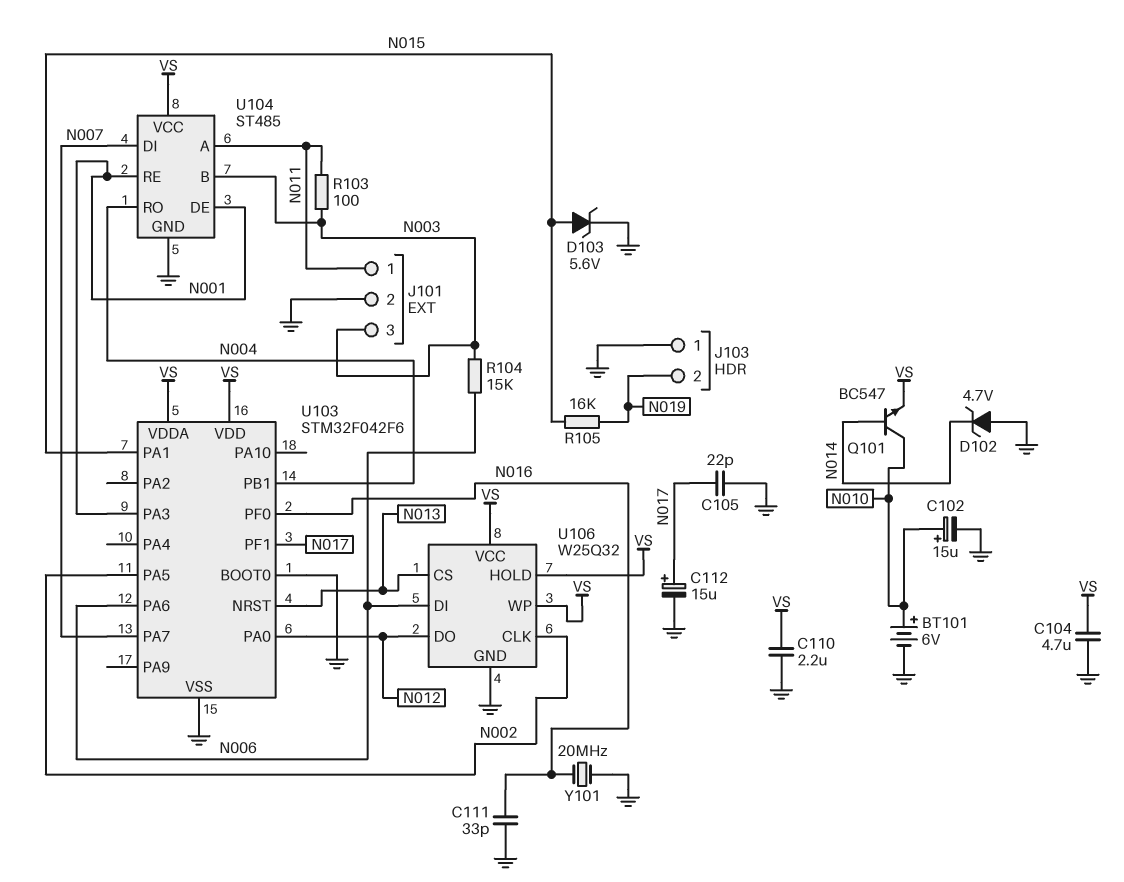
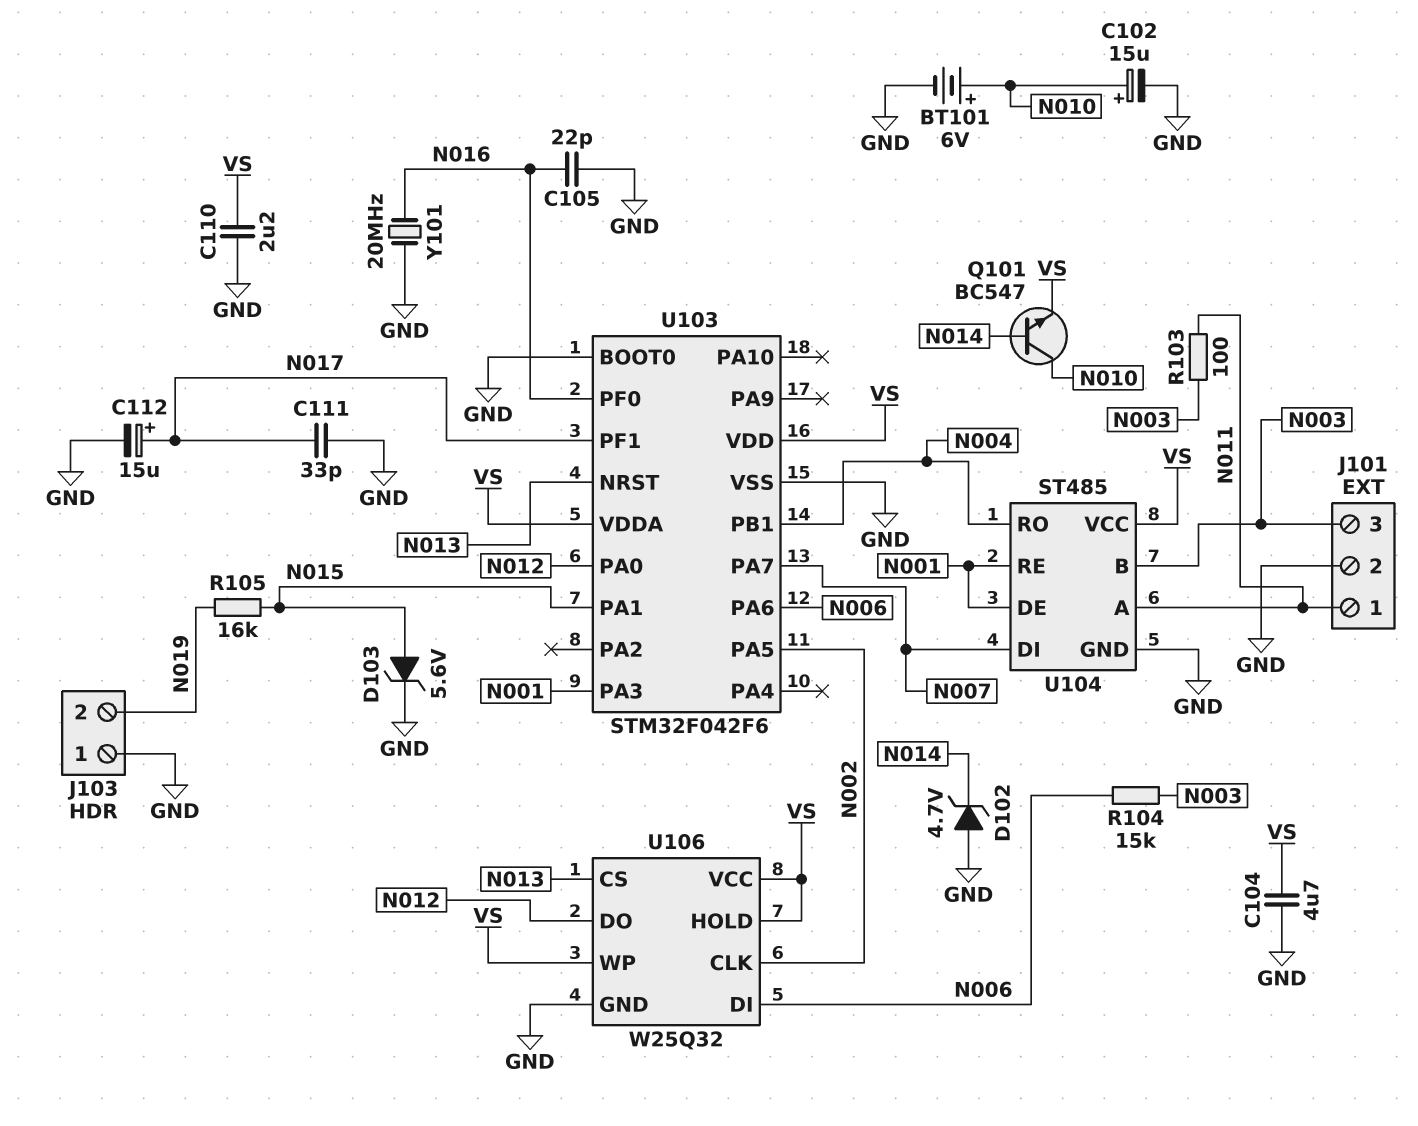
C105: 22pF (GND, N017) -> 22pF (GND, N016)
C111: 33pF (GND, N016) -> 33pF (GND, N017)

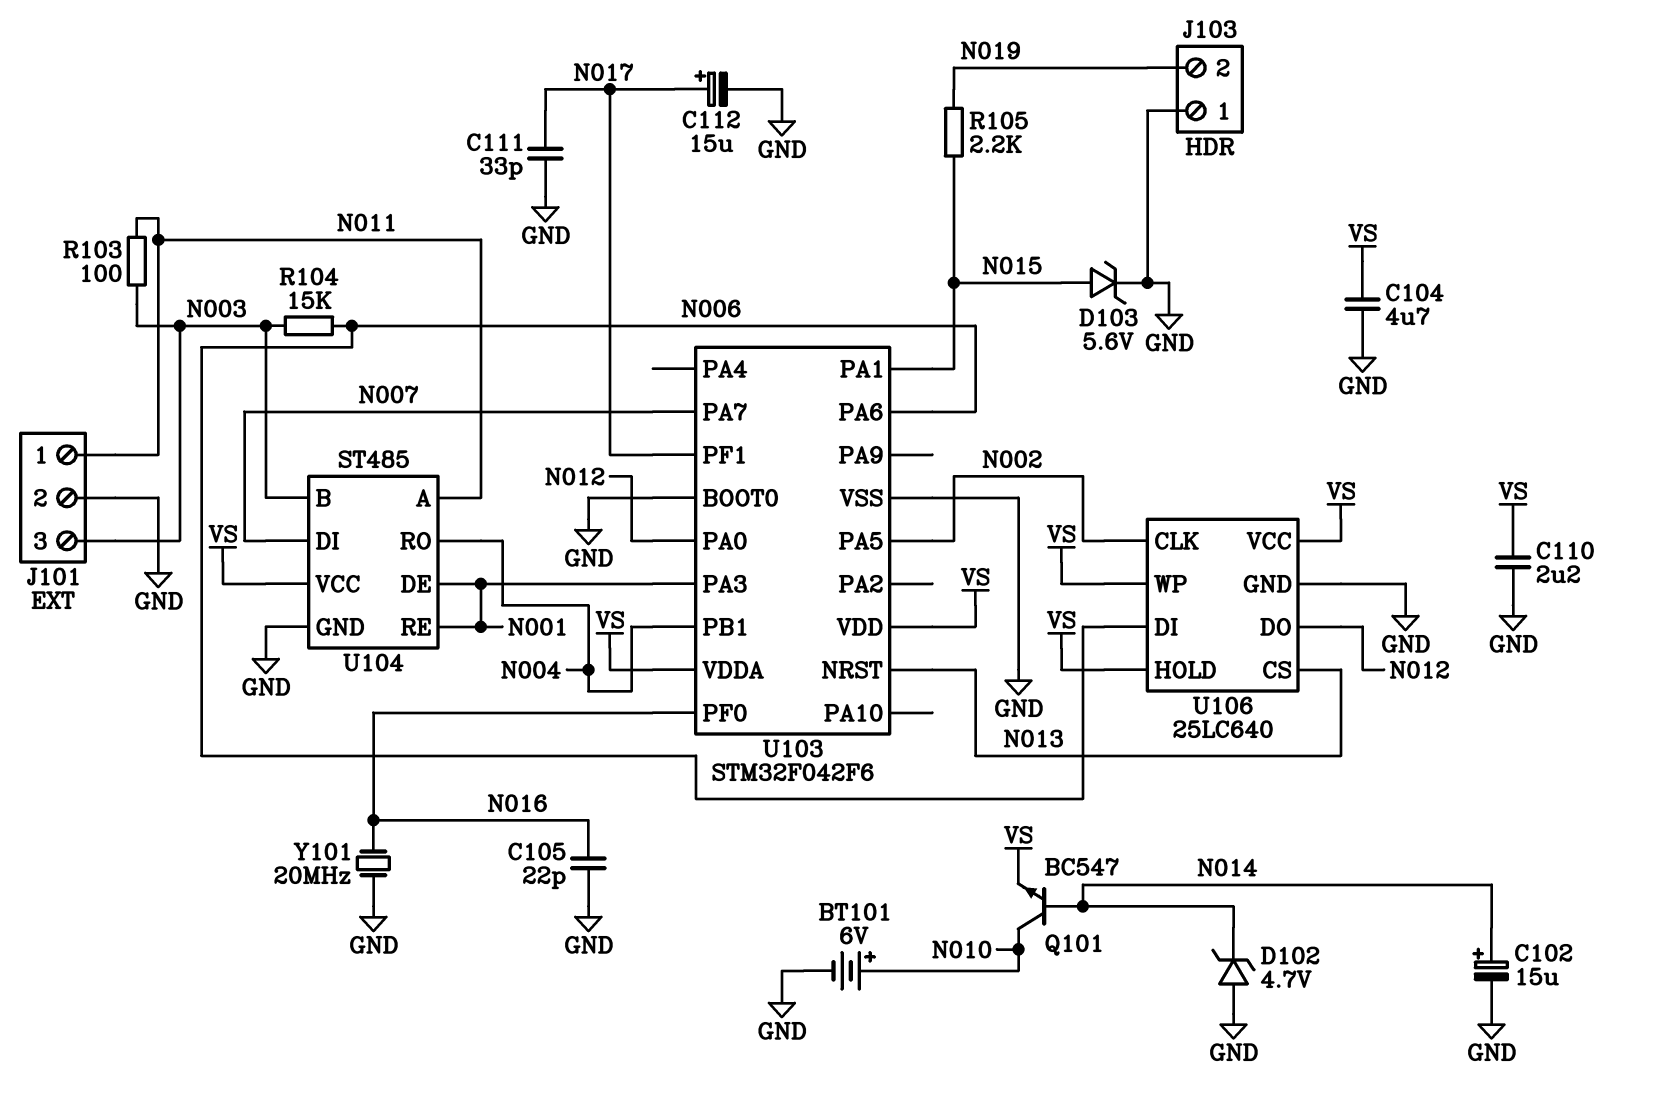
C102: 15uF (plus N010, minus GND) -> 15uF (plus N014, minus GND)
R105: 16k (N015, N019) -> 2.2k (N015, N019)
U106: W25Q32 -> 25LC640

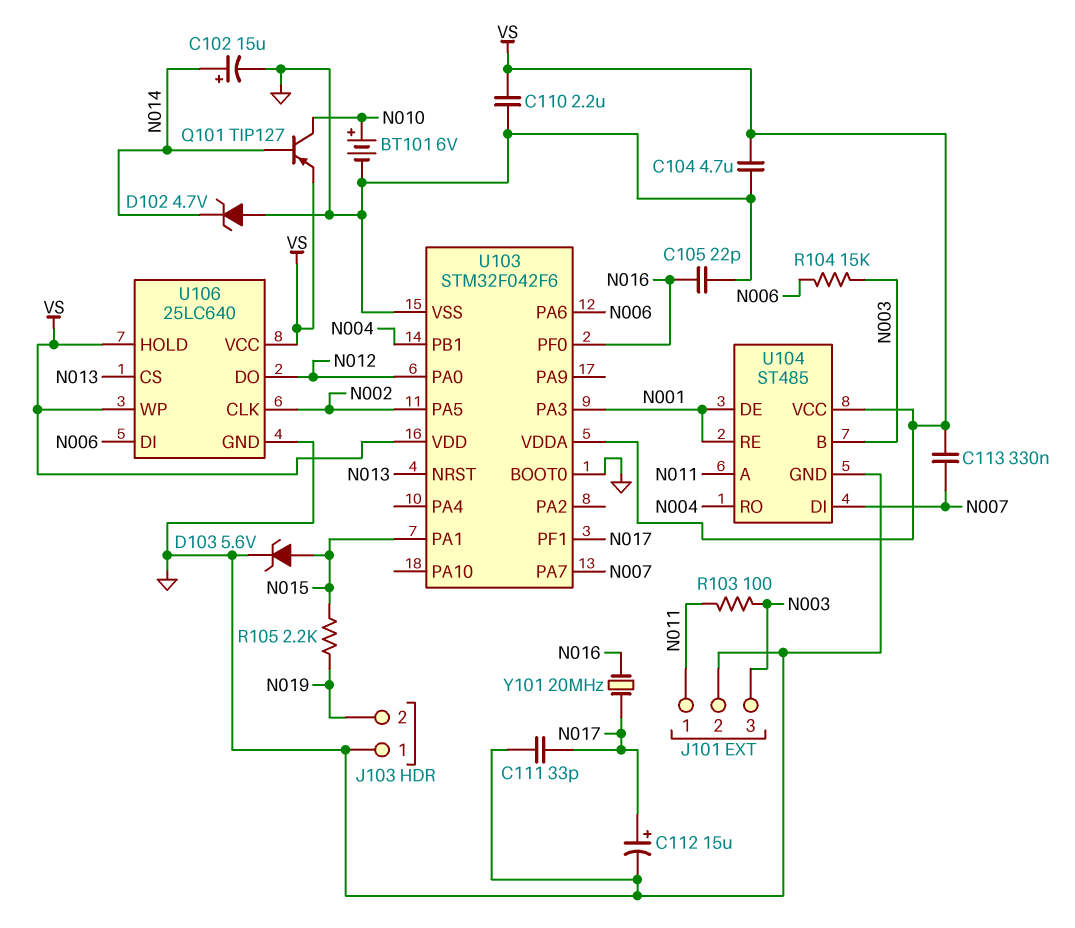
C113: none -> 330nF (N007, VS)
Q101: NPN BC547 (B N014, C N010, E VS) -> PNP TIP127 (B N014, C N010, E VS)
Y101: 20MHz (GND, N016) -> 20MHz (N016, N017)

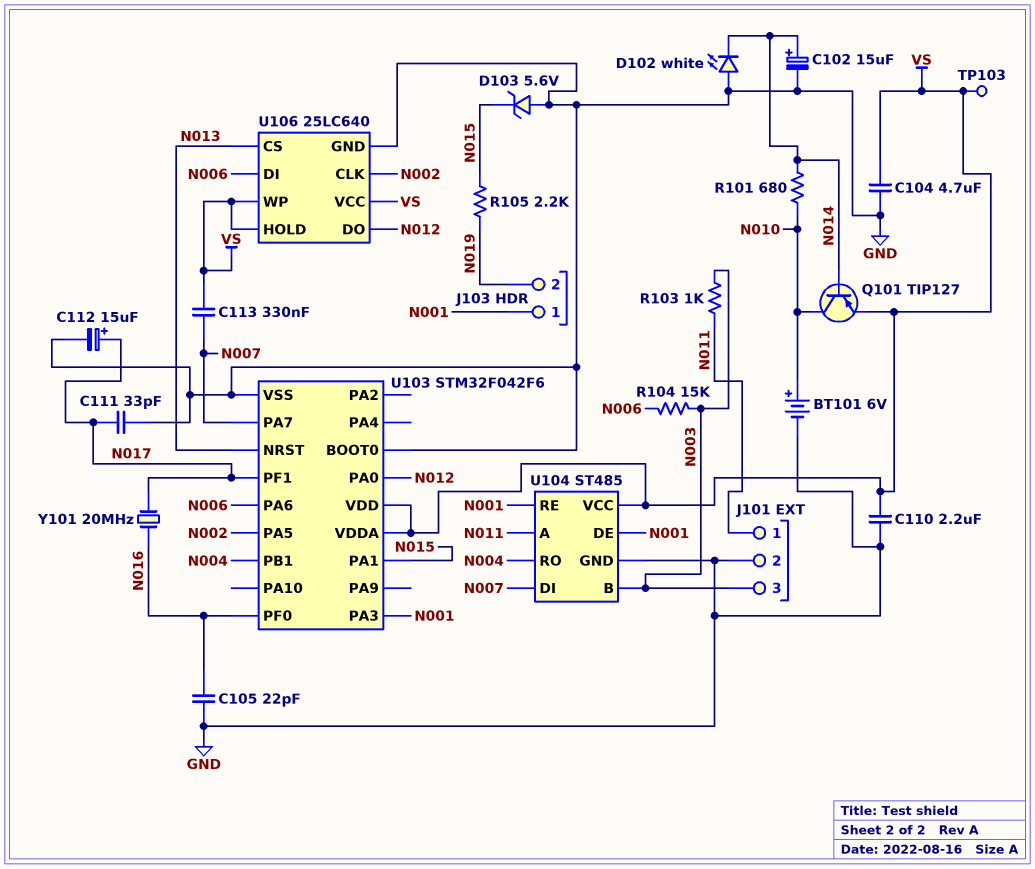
D102: zener 4.7V (A GND, K N014) -> LED white (A GND, K N014)
D103: zener 5.6V (A N015, K GND) -> zener 5.6V (A GND, K N015)
J103 pin 1: GND -> N001
R101: none -> 680 (N010, N014)
R103: 100 (N003, N011) -> 1k (N003, N011)
TP103: none -> test point (VS)

